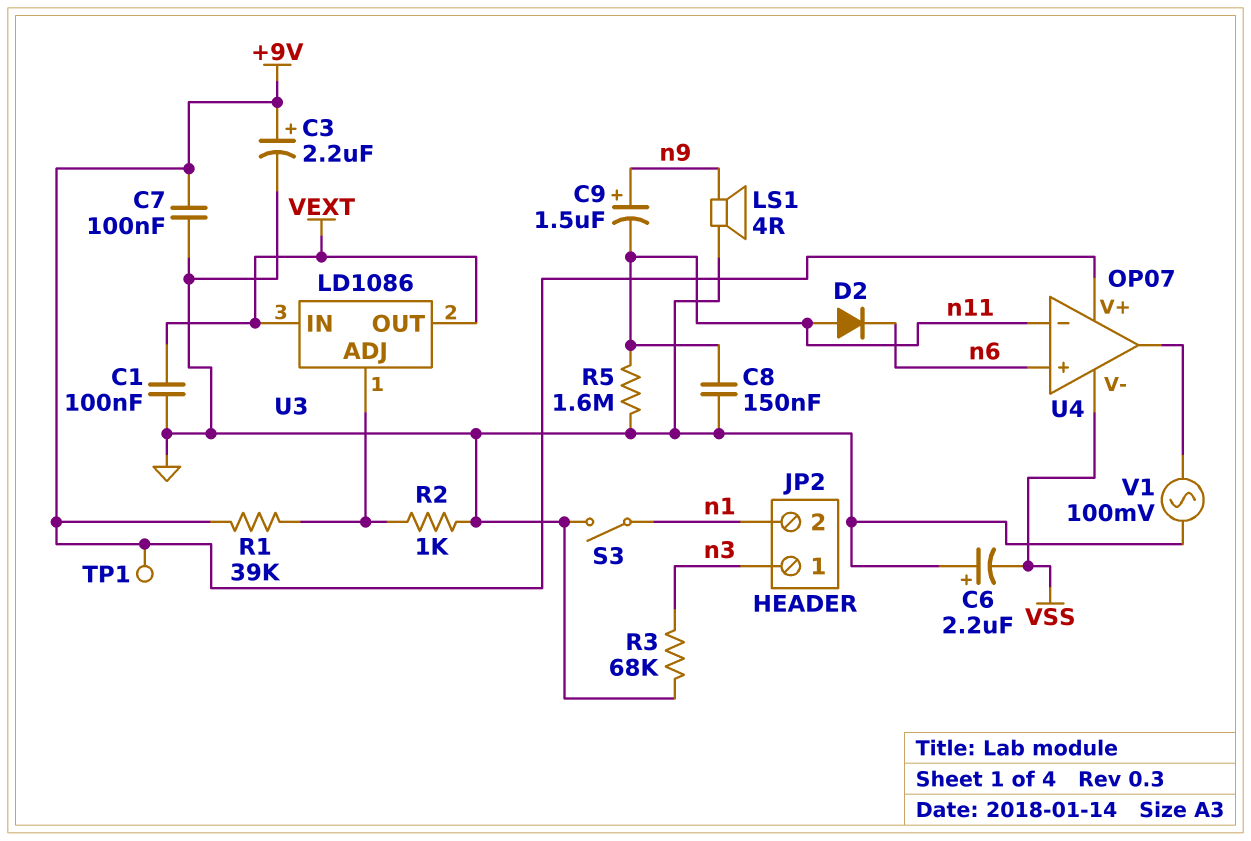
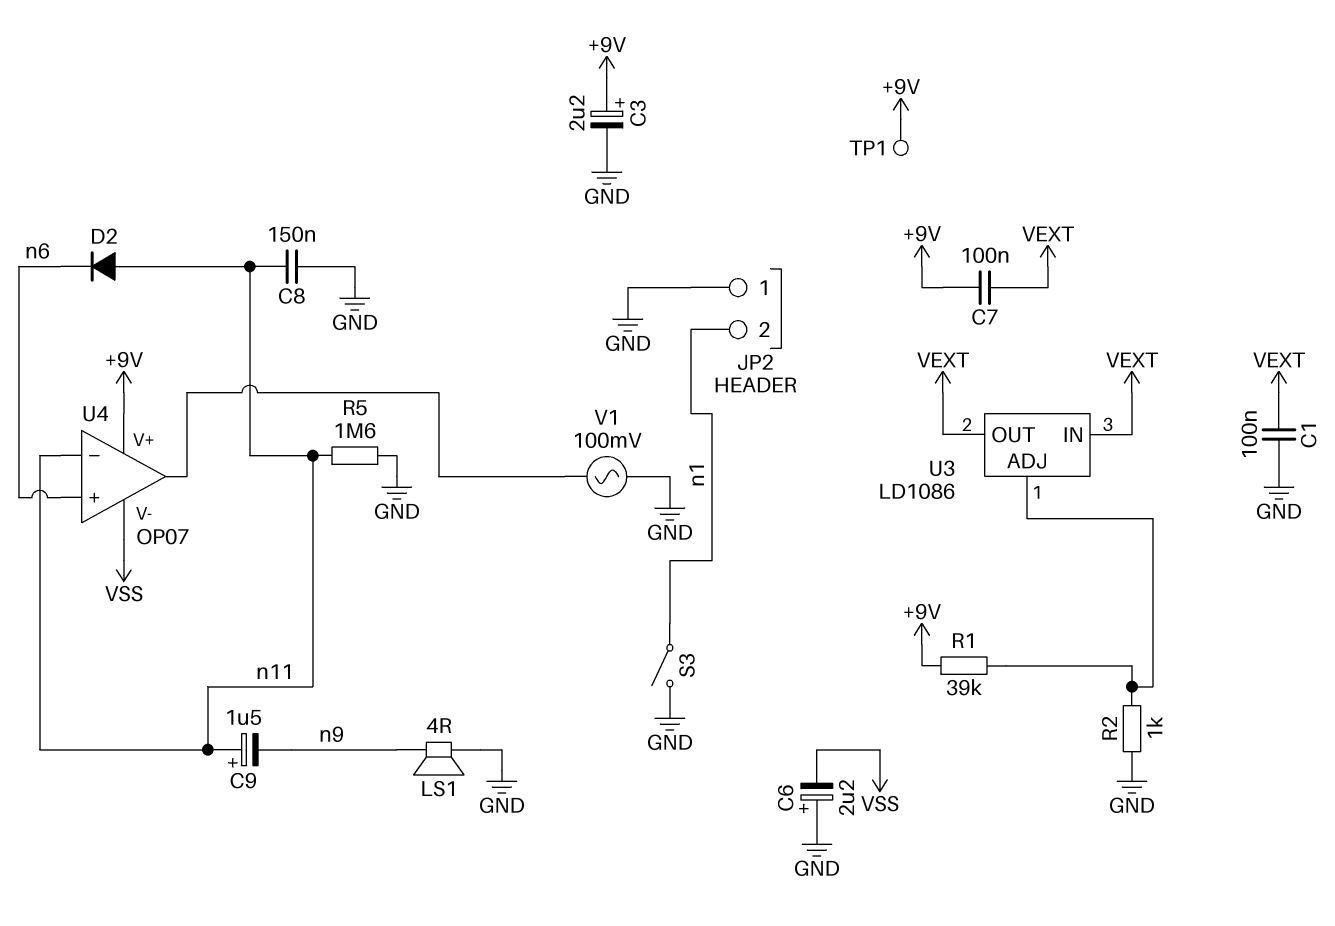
C7: 100nF (+9V, GND) -> 100nF (+9V, VEXT)
C9: 1.5uF (plus n9, minus n11) -> 1.5uF (plus n11, minus n9)
JP2 pin 1: n3 -> GND
R3: 68k (GND, n3) -> none

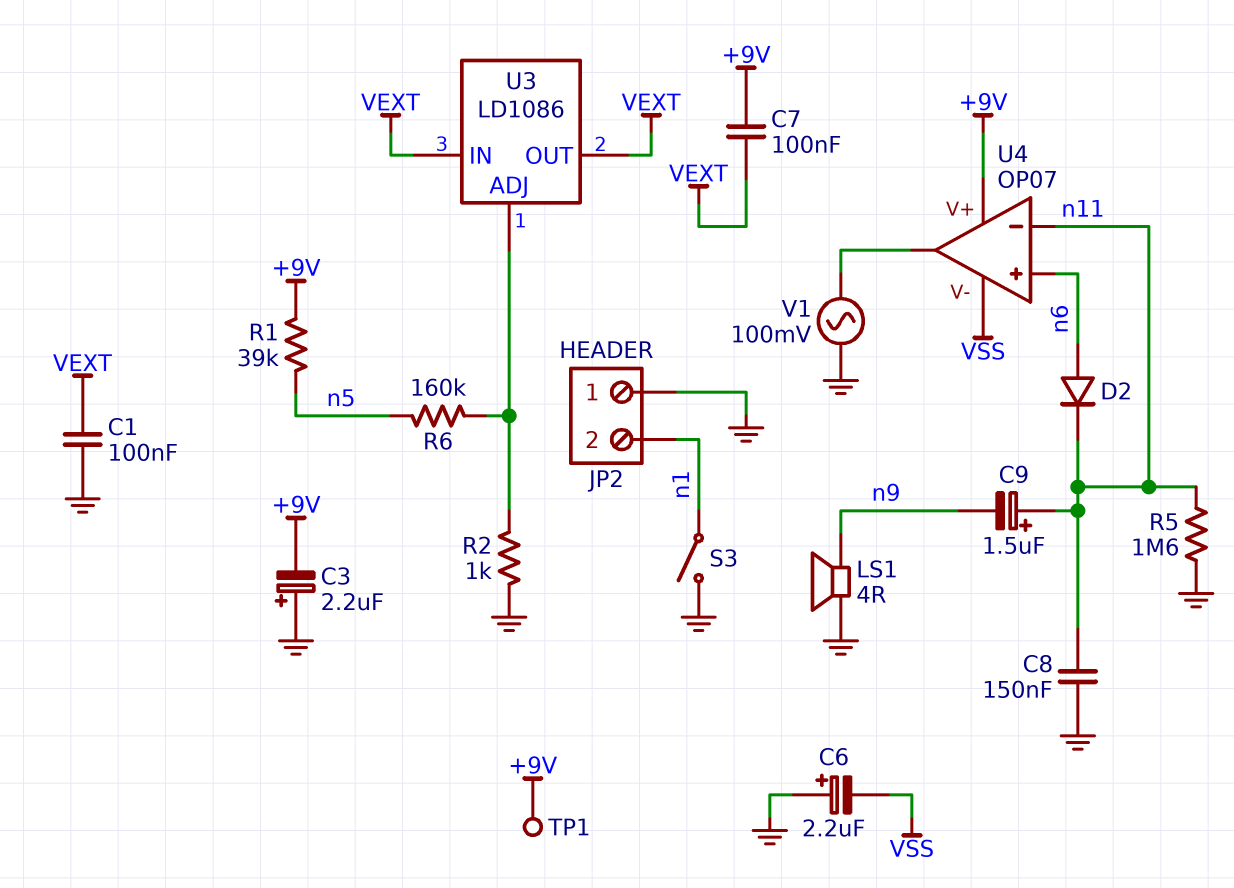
C3: 2.2uF (plus +9V, minus GND) -> 2.2uF (plus GND, minus +9V)
D2: diode (A n11, K n6) -> diode (A n6, K n11)
R1: 39k (+9V, U3/ADJ) -> 39k (+9V, n5)
R6: none -> 160k (U3/ADJ, n5)

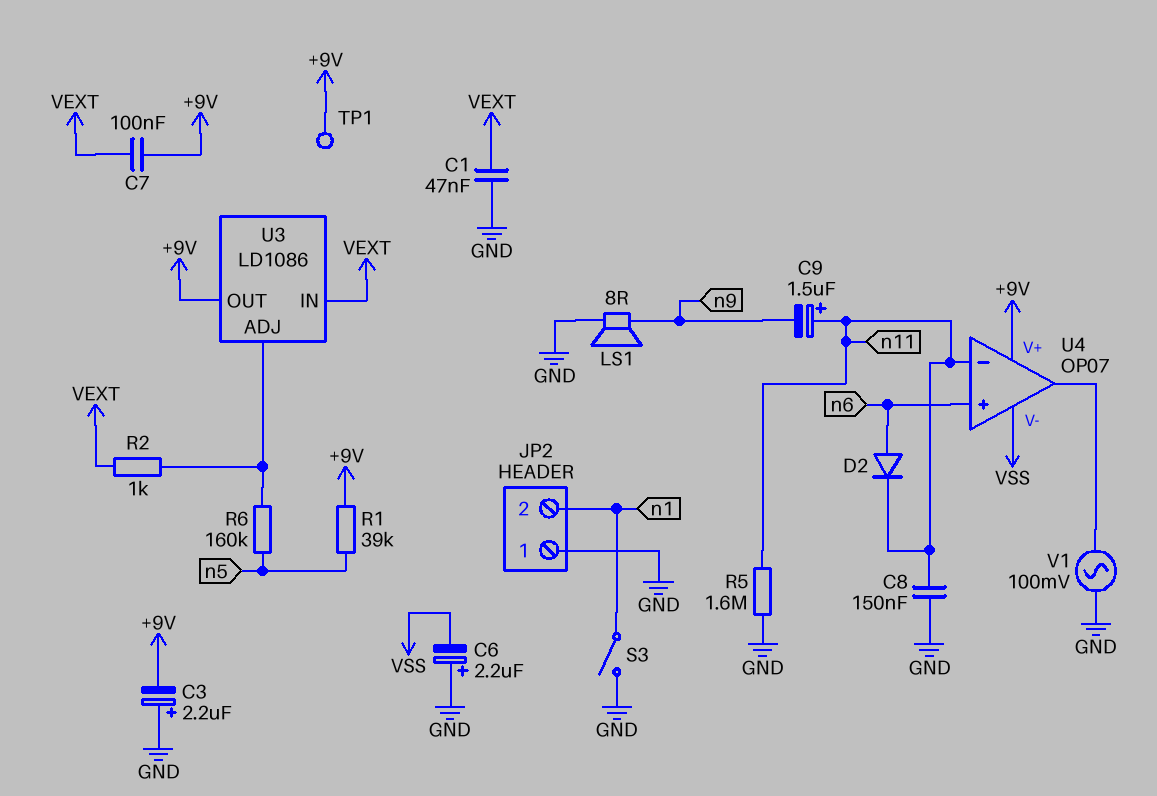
C1: 100nF (GND, VEXT) -> 47nF (GND, VEXT)
LS1: speaker 4R (GND, n9) -> speaker 8R (GND, n9)
R2: 1k (GND, U3/ADJ) -> 1k (U3/ADJ, VEXT)
U3 pin OUT: VEXT -> +9V

